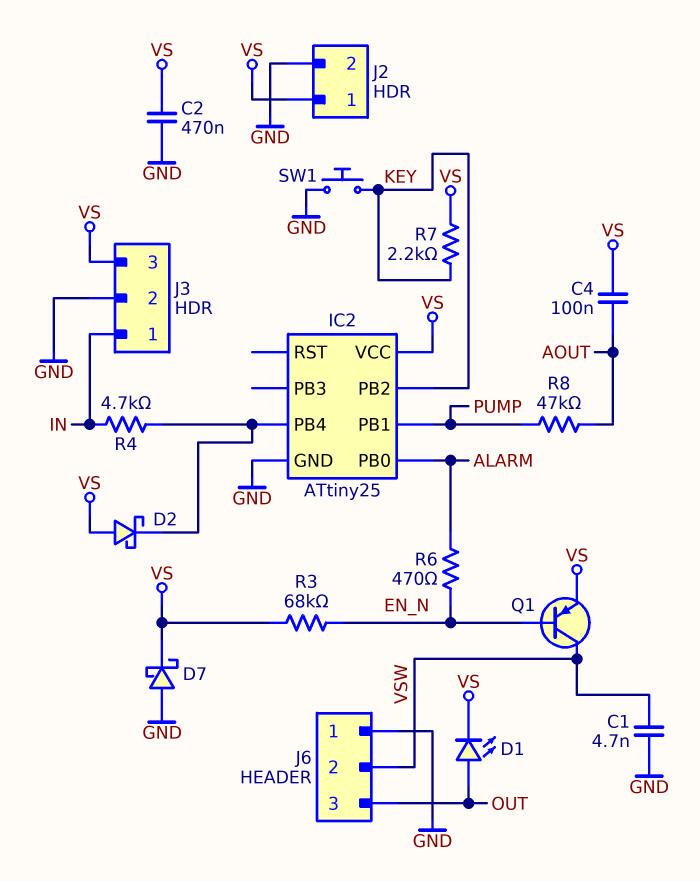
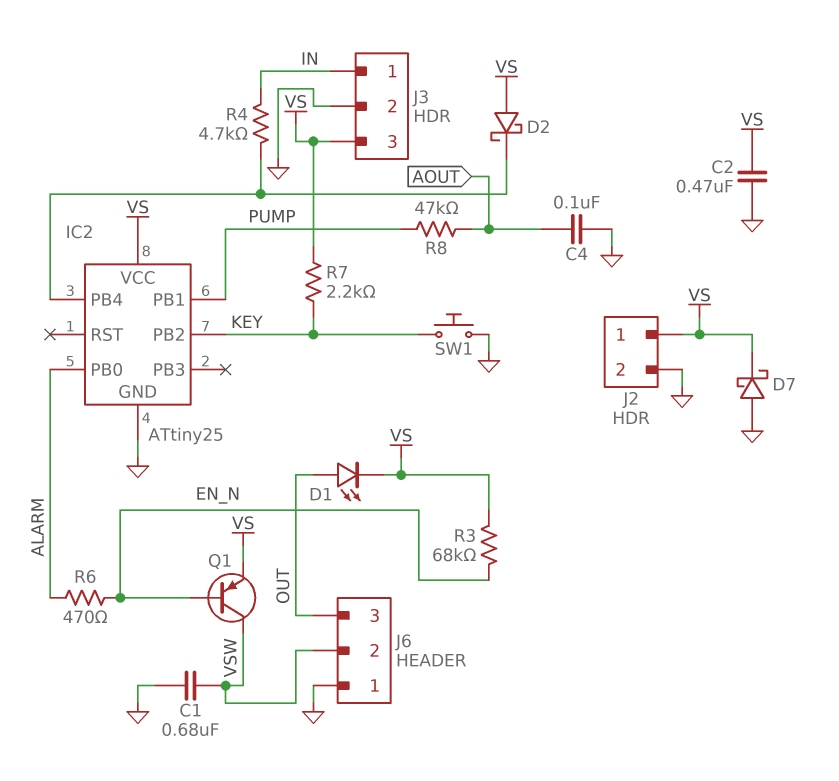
C1: 4.7nF (GND, VSW) -> 680nF (GND, VSW)
C4: 100nF (AOUT, VS) -> 100nF (AOUT, GND)

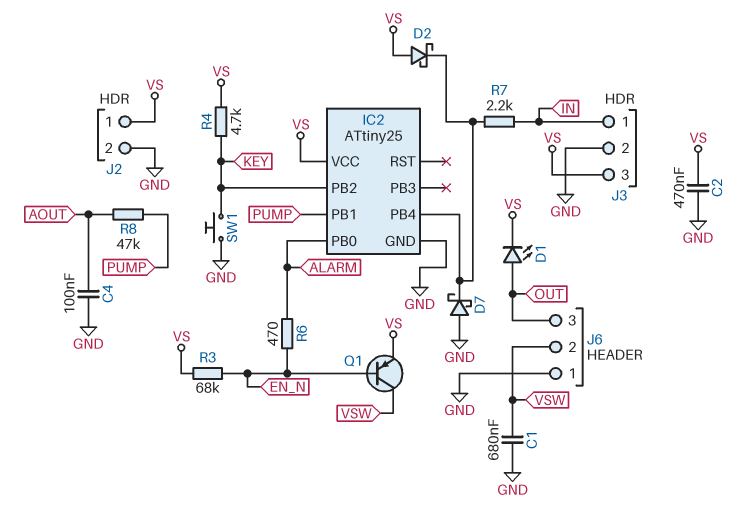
D7: schottky (A GND, K VS) -> schottky (A GND, K IC2/PB4)
R4: 4.7k (IC2/PB4, IN) -> 4.7k (KEY, VS)
R7: 2.2k (KEY, VS) -> 2.2k (IC2/PB4, IN)

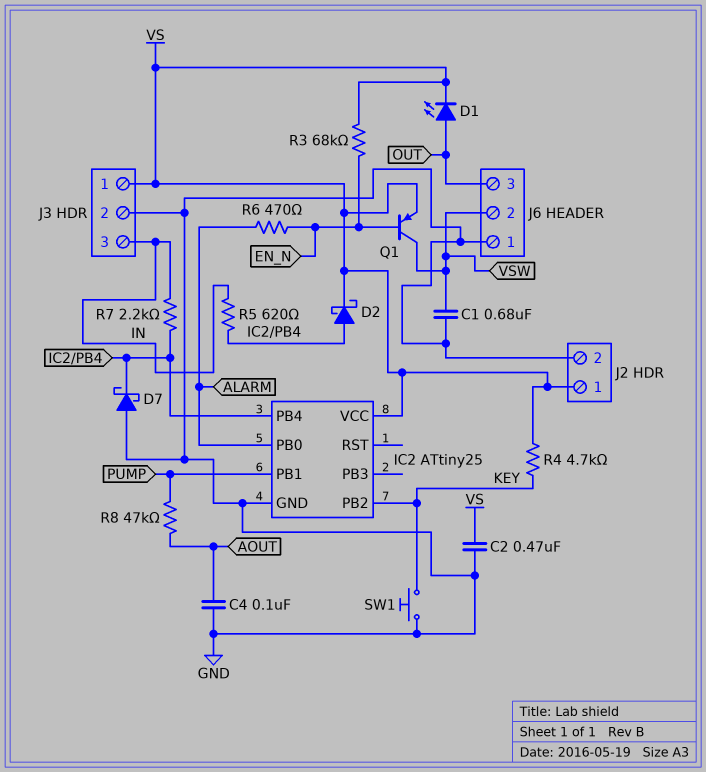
D2: schottky (A VS, K IC2/PB4) -> schottky (A IC2/PB4, K VS)
J3 pin 1: IN -> VS
J3 pin 3: VS -> IN
R5: none -> 620 (IC2/PB4, IN)

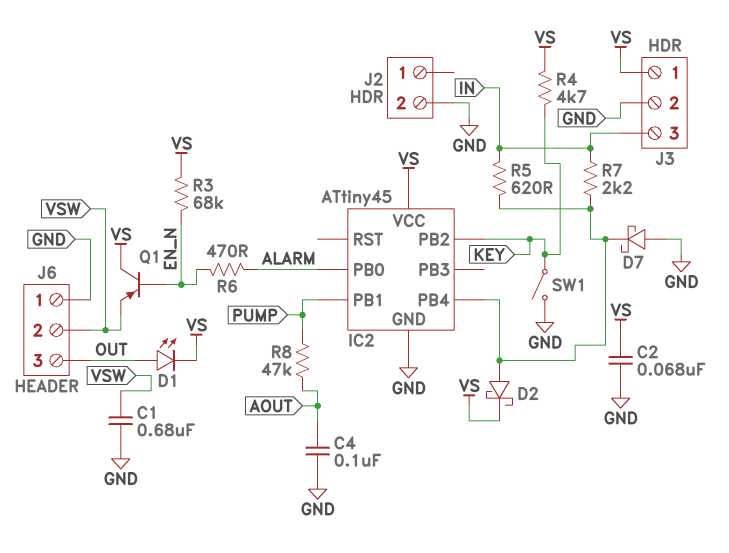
C2: 470nF (GND, VS) -> 68nF (GND, VS)
IC2: ATtiny25 -> ATtiny45
J2 pin 1: VS -> none
Q1: PNP (B EN_N, C VSW, E VS) -> PNP (B EN_N, C VS, E VSW)
SW1: button (GND, KEY) -> switch (GND, KEY)

